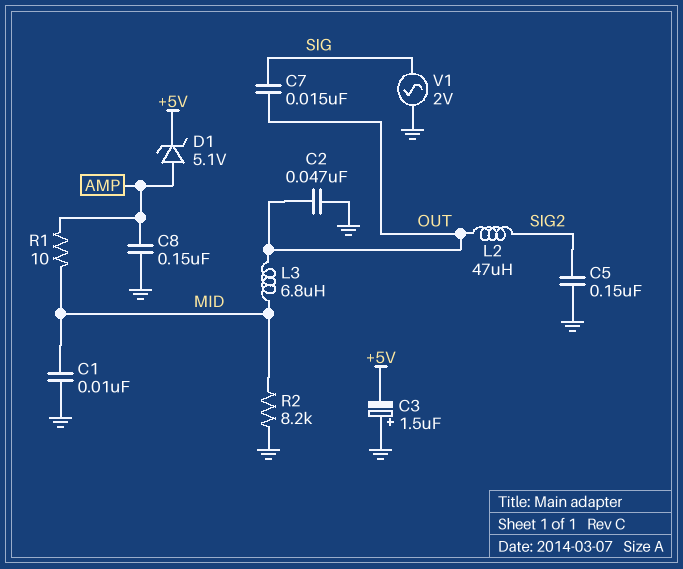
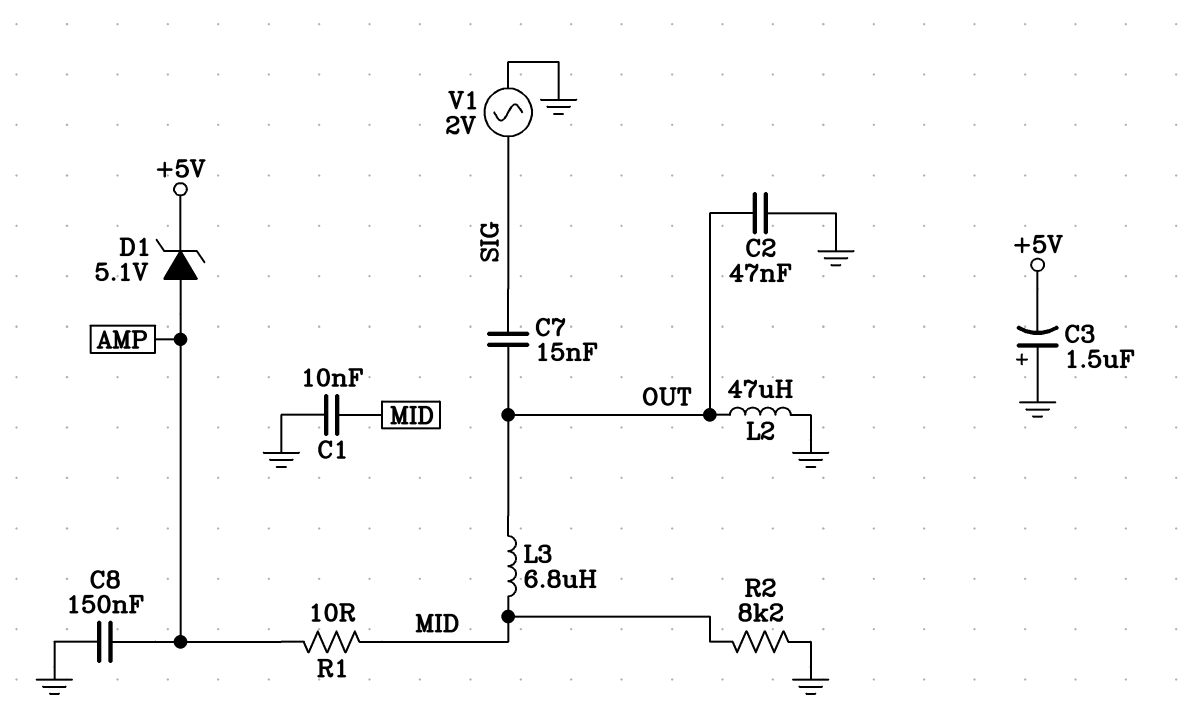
C5: 150nF (GND, SIG2) -> none
L2: 47uH (OUT, SIG2) -> 47uH (GND, OUT)

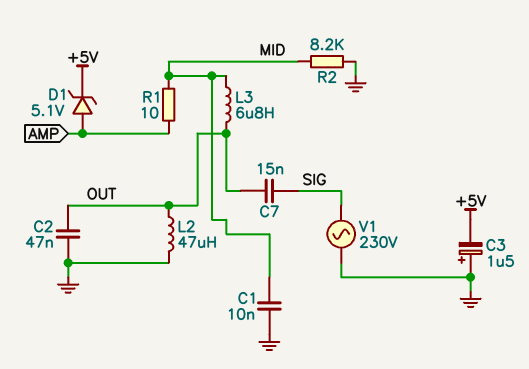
C8: 150nF (AMP, GND) -> none
V1: AC 2V (GND, SIG) -> AC 230V (GND, SIG)

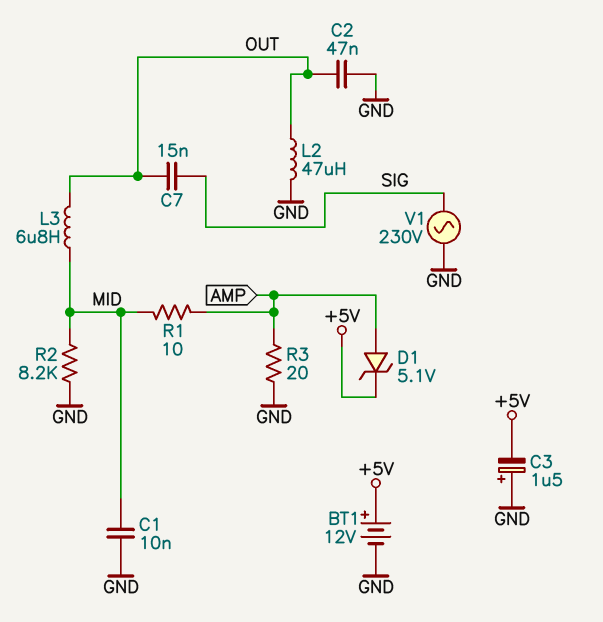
BT1: none -> 12V (plus +5V, minus GND)
R3: none -> 20 (AMP, GND)

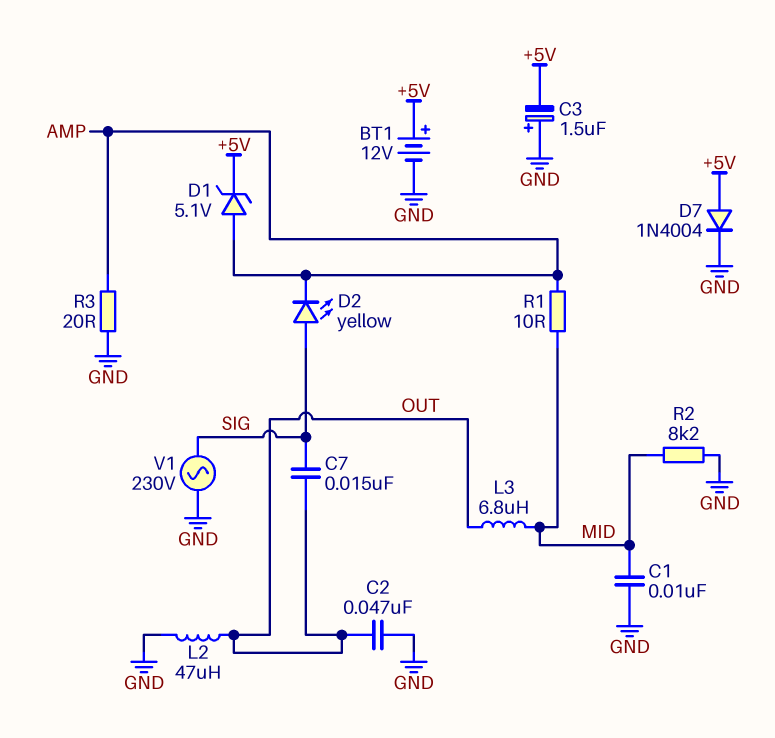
D2: none -> LED yellow (A SIG, K AMP)
D7: none -> diode 1N4004 (A +5V, K GND)

